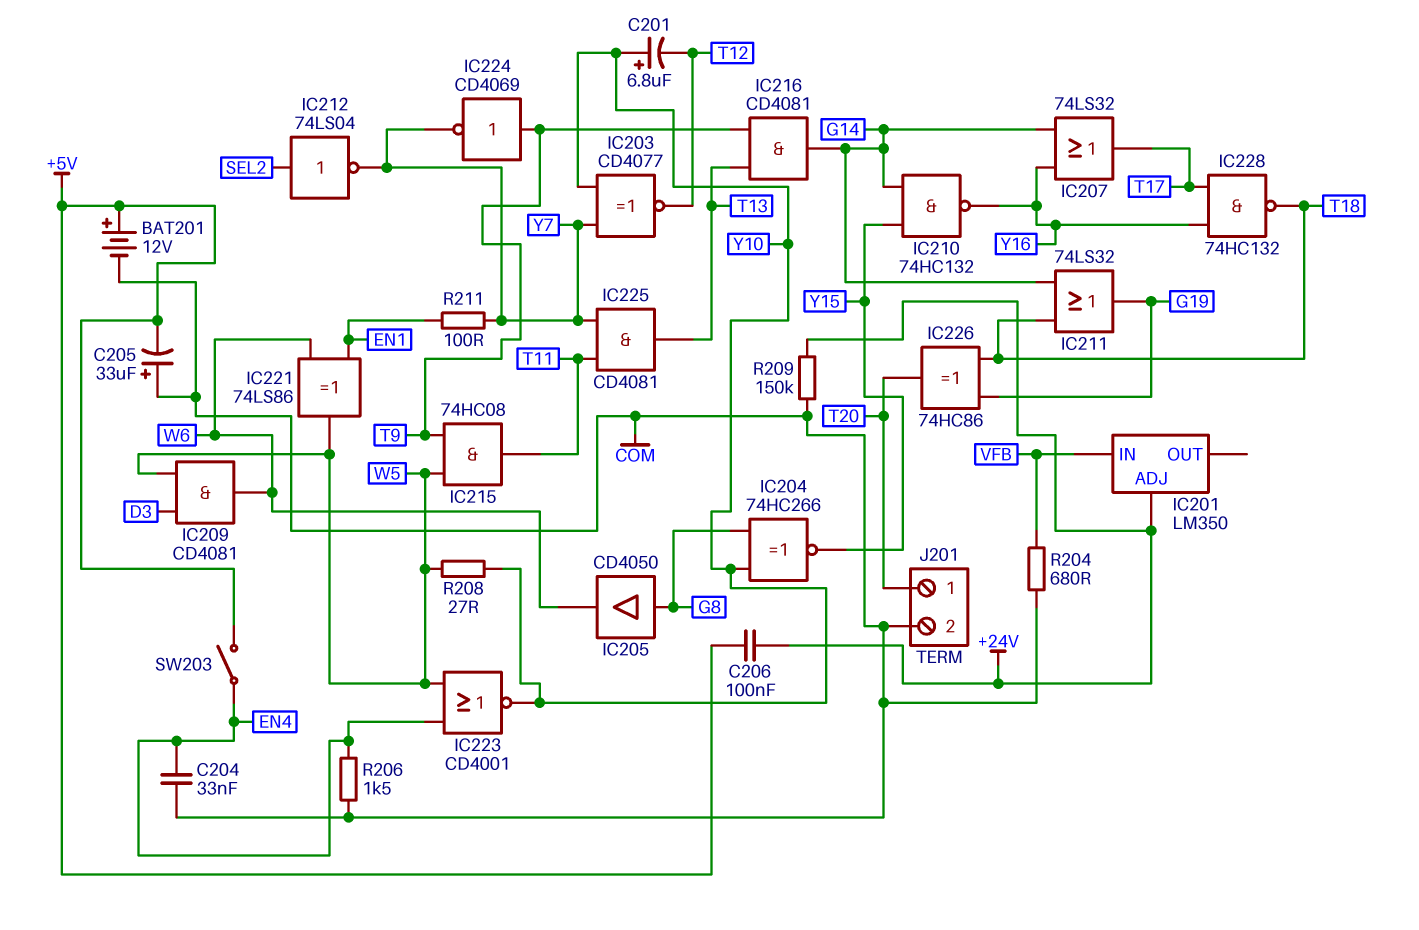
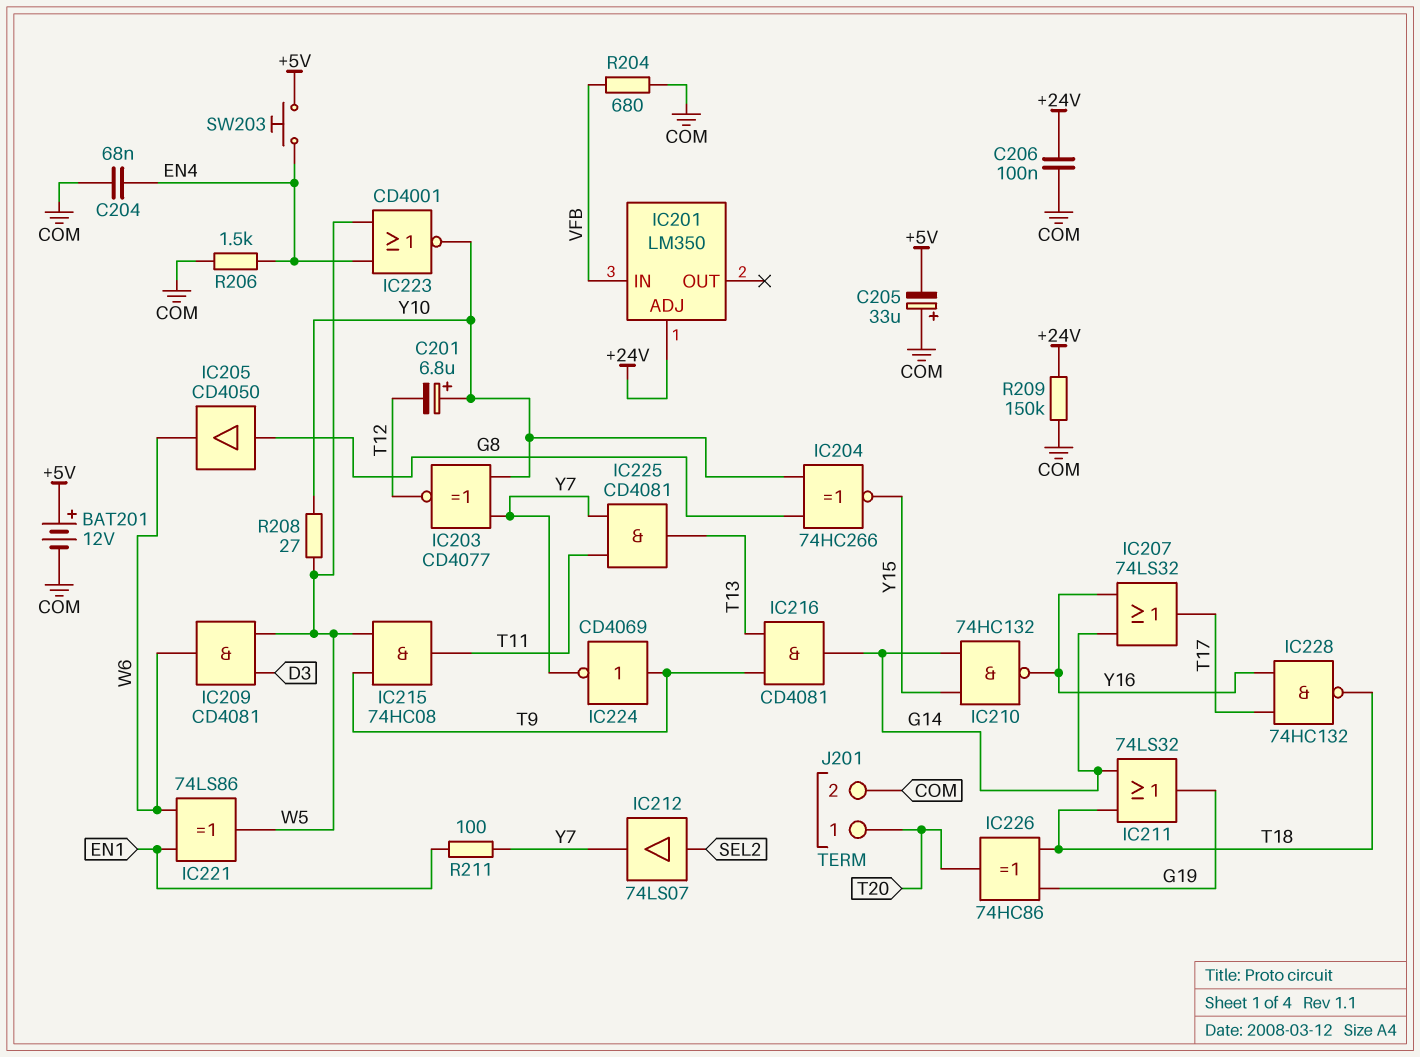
C204: 33nF (COM, EN4) -> 68nF (COM, EN4)
C206: 100nF (+5V, +24V) -> 100nF (+24V, COM)
IC212: NOT 74LS04 (in SEL2, out Y7) -> buffer 74LS07 (in SEL2, out Y7)
SW203: switch (+5V, EN4) -> button (+5V, EN4)

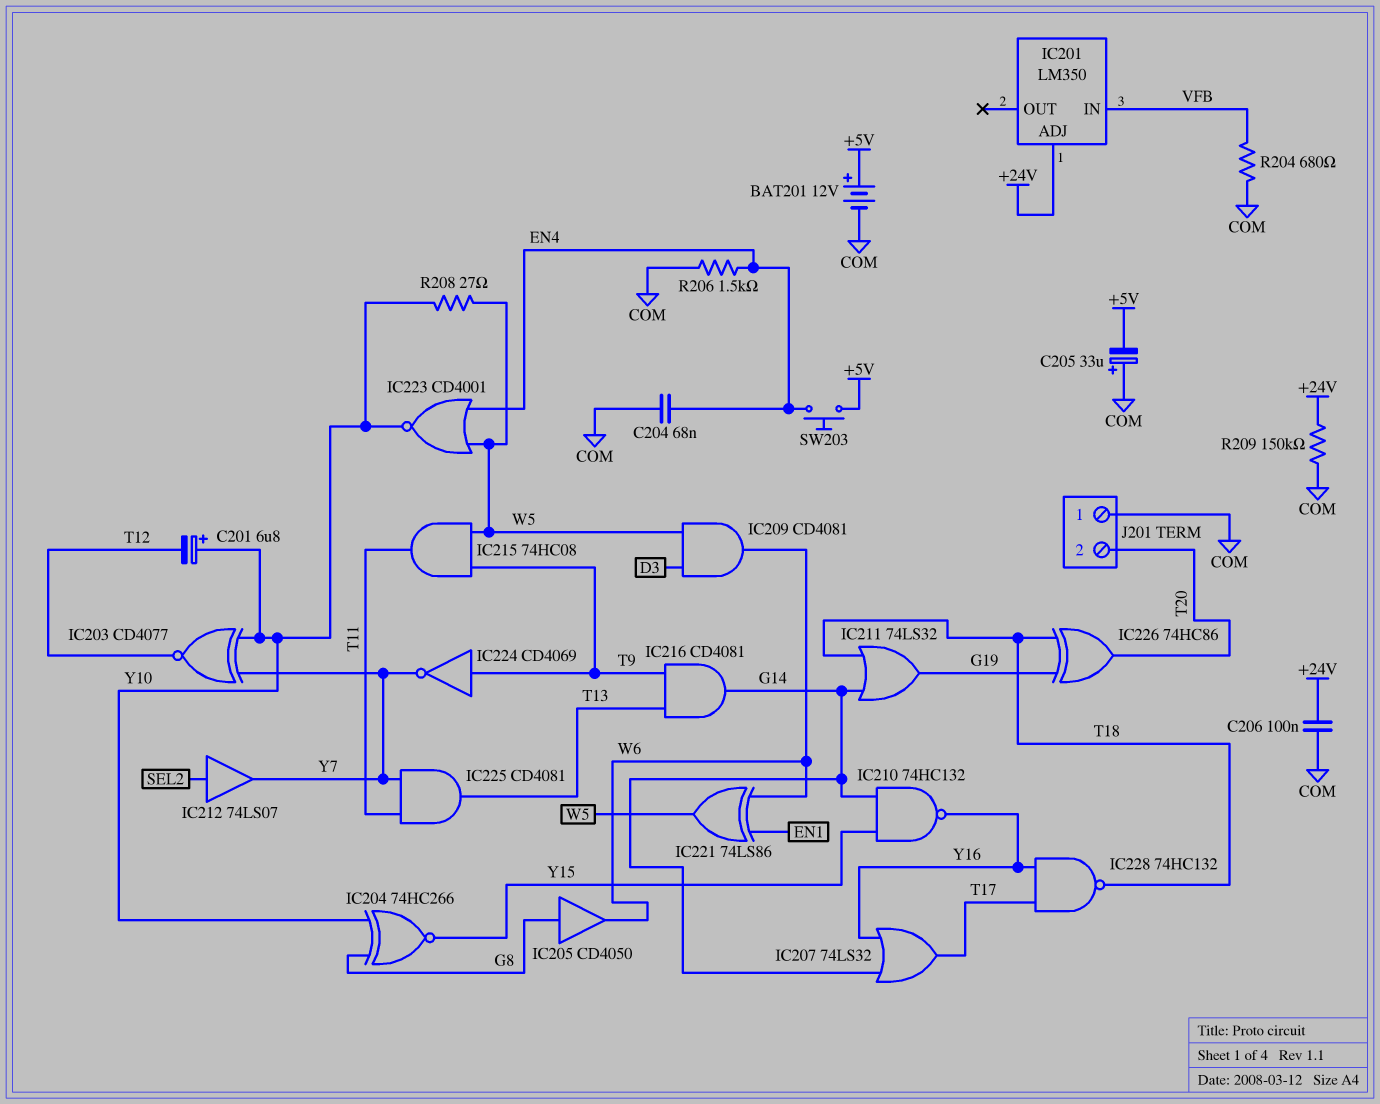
J201 pin 1: T20 -> COM
J201 pin 2: COM -> T20
R211: 100 (EN1, Y7) -> none

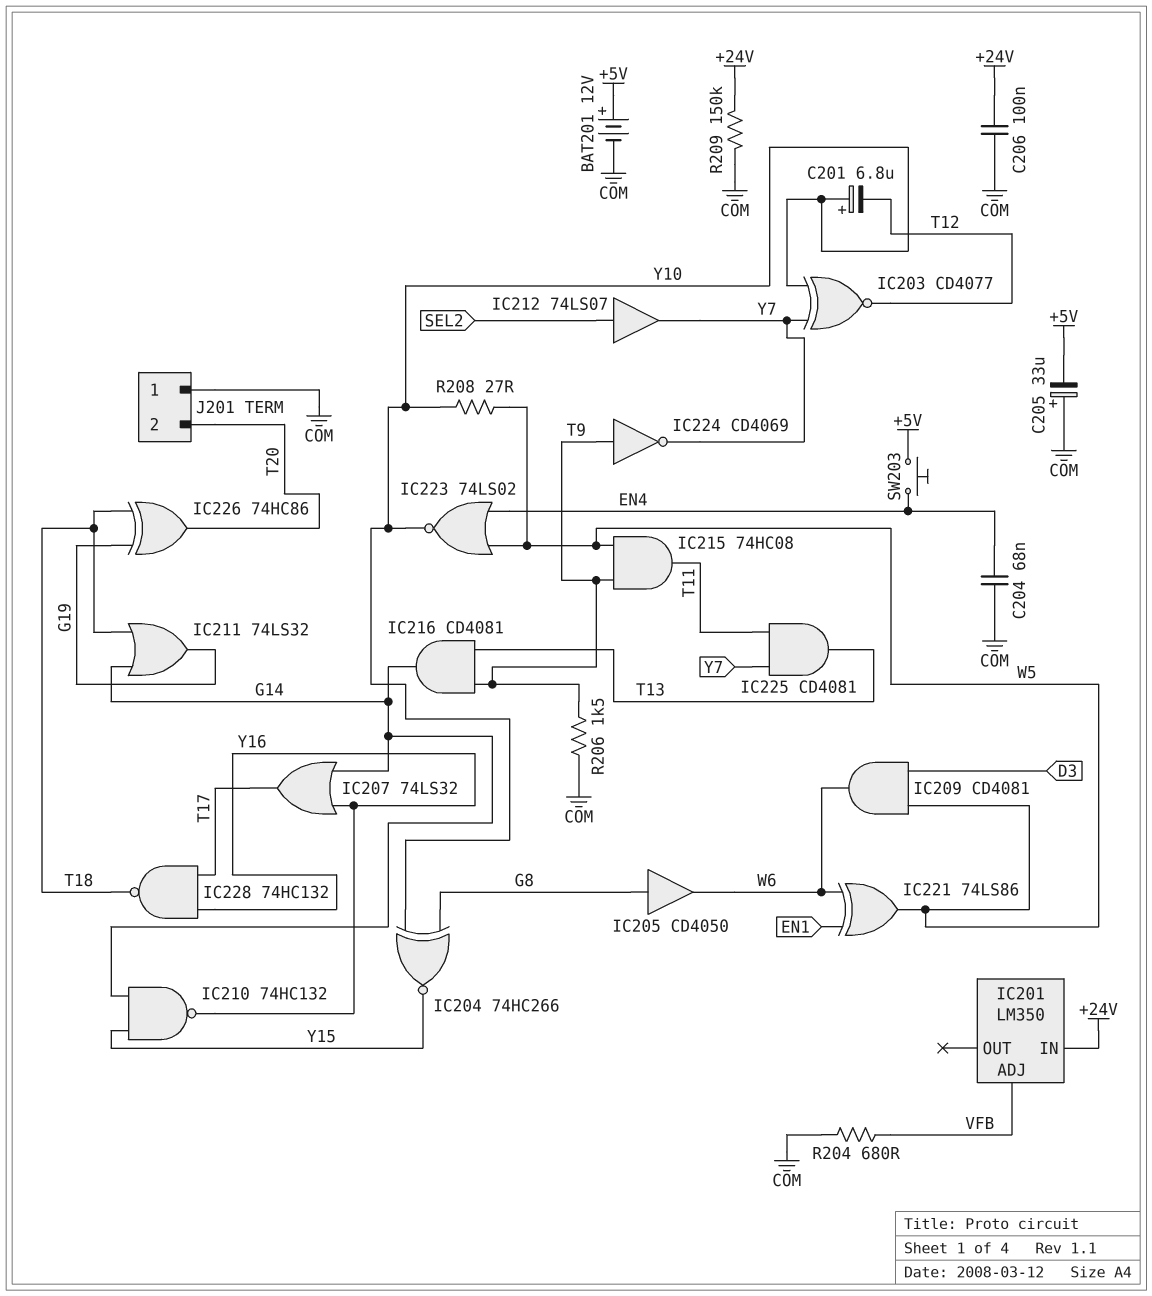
IC201 pin ADJ: +24V -> VFB
IC201 pin IN: VFB -> +24V
IC223: NOR CD4001 (in EN4, in W5, out Y10) -> NOR 74LS02 (in EN4, in W5, out Y10)
R206: 1.5k (COM, EN4) -> 1.5k (COM, T9)

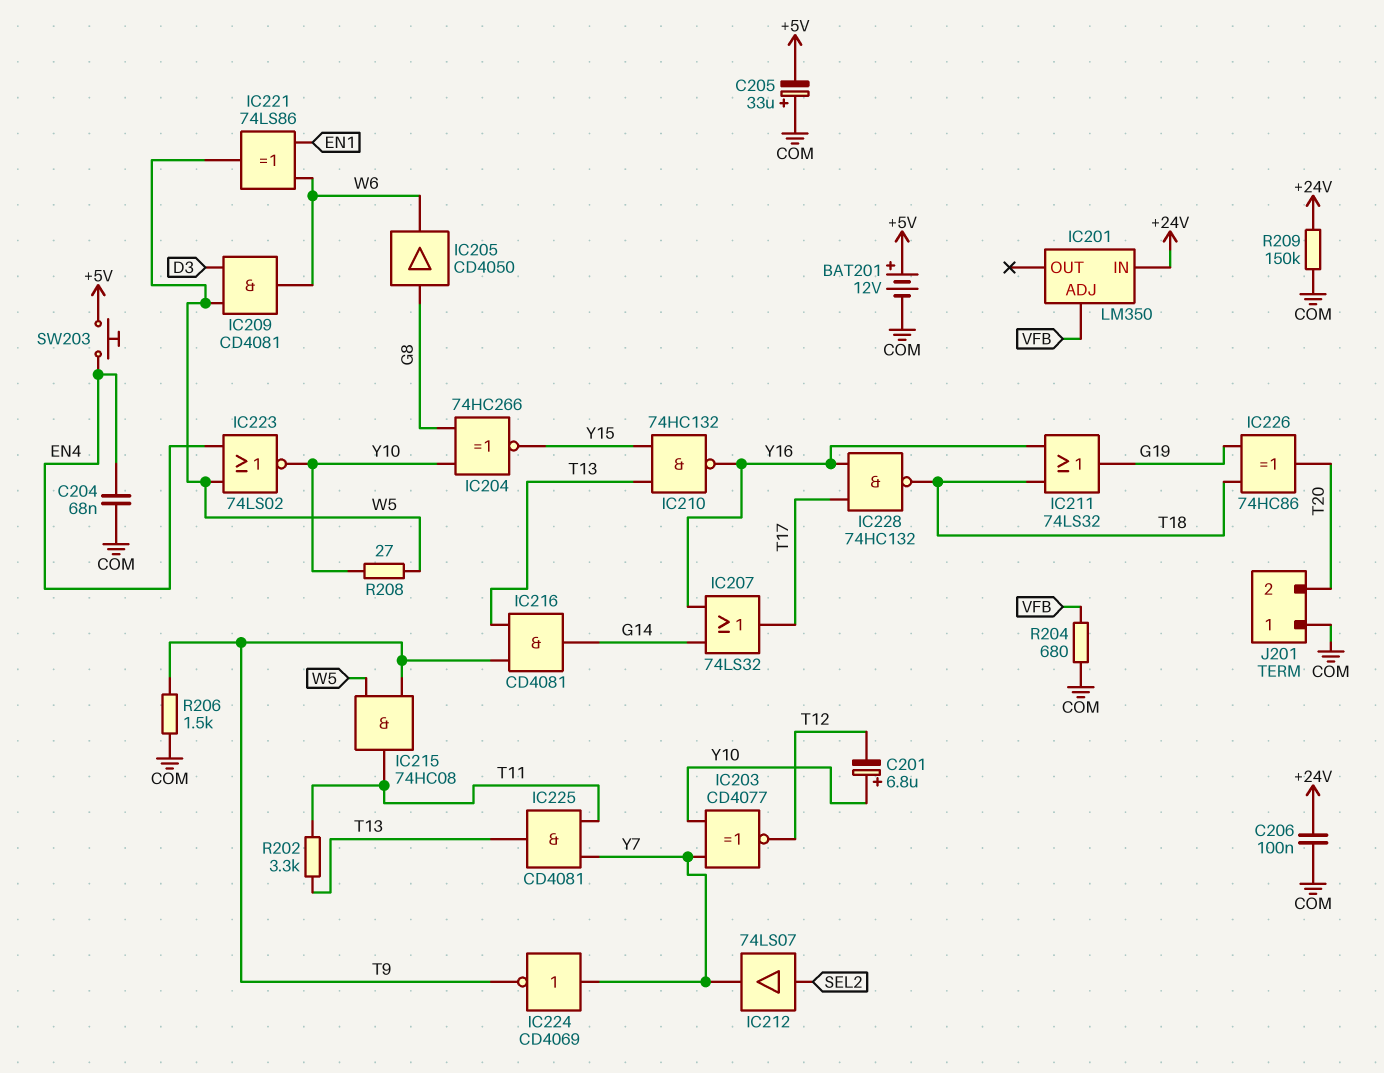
IC210: NAND 74HC132 (in G14, in Y15, out Y16) -> NAND 74HC132 (in T13, in Y15, out Y16)
IC211: OR 74LS32 (in G14, in T18, out G19) -> OR 74LS32 (in T18, in Y16, out G19)
IC224: NOT CD4069 (in T9, out Y7) -> NOT CD4069 (in Y7, out T9)
R202: none -> 3.3k (T11, T13)

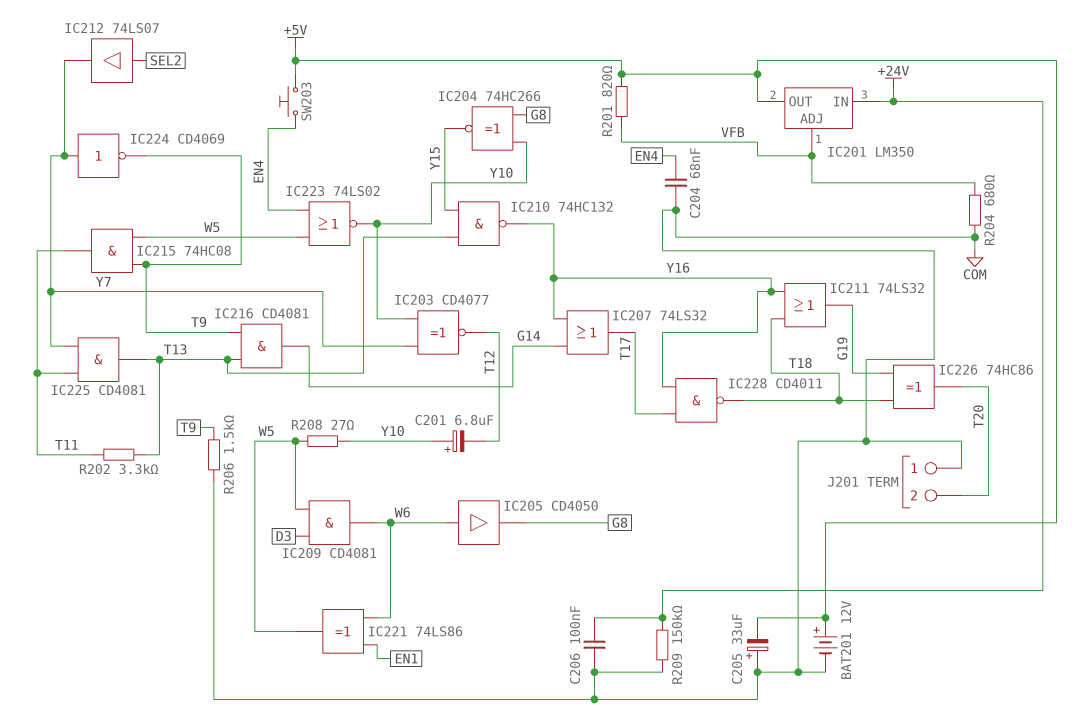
IC201 pin OUT: none -> +5V
IC205: buffer CD4050 (in G8, out W6) -> buffer CD4050 (in W6, out G8)
IC228: NAND 74HC132 (in T17, in Y16, out T18) -> NAND CD4011 (in T17, in Y16, out T18)
R201: none -> 820 (+5V, VFB)

